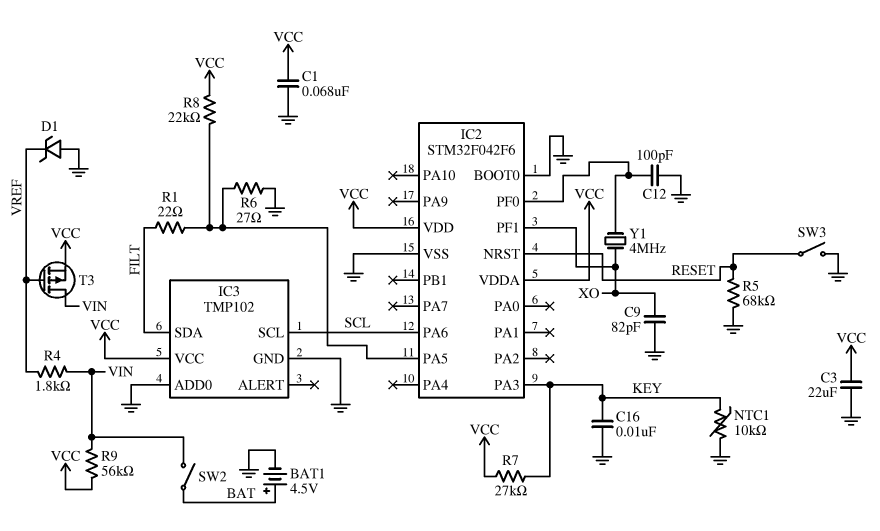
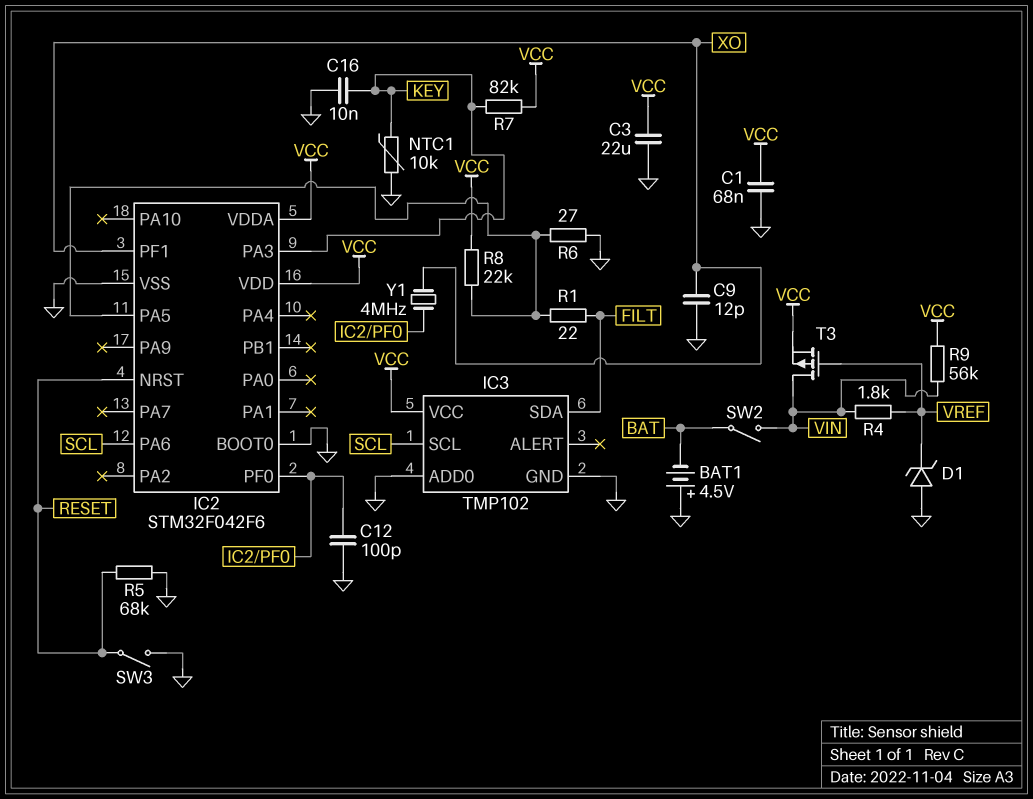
BAT1: 4.5V (plus BAT, minus GND) -> 4.5V (plus GND, minus BAT)
C9: 82pF (GND, XO) -> 12pF (GND, XO)
R7: 27k (KEY, VCC) -> 82k (KEY, VCC)

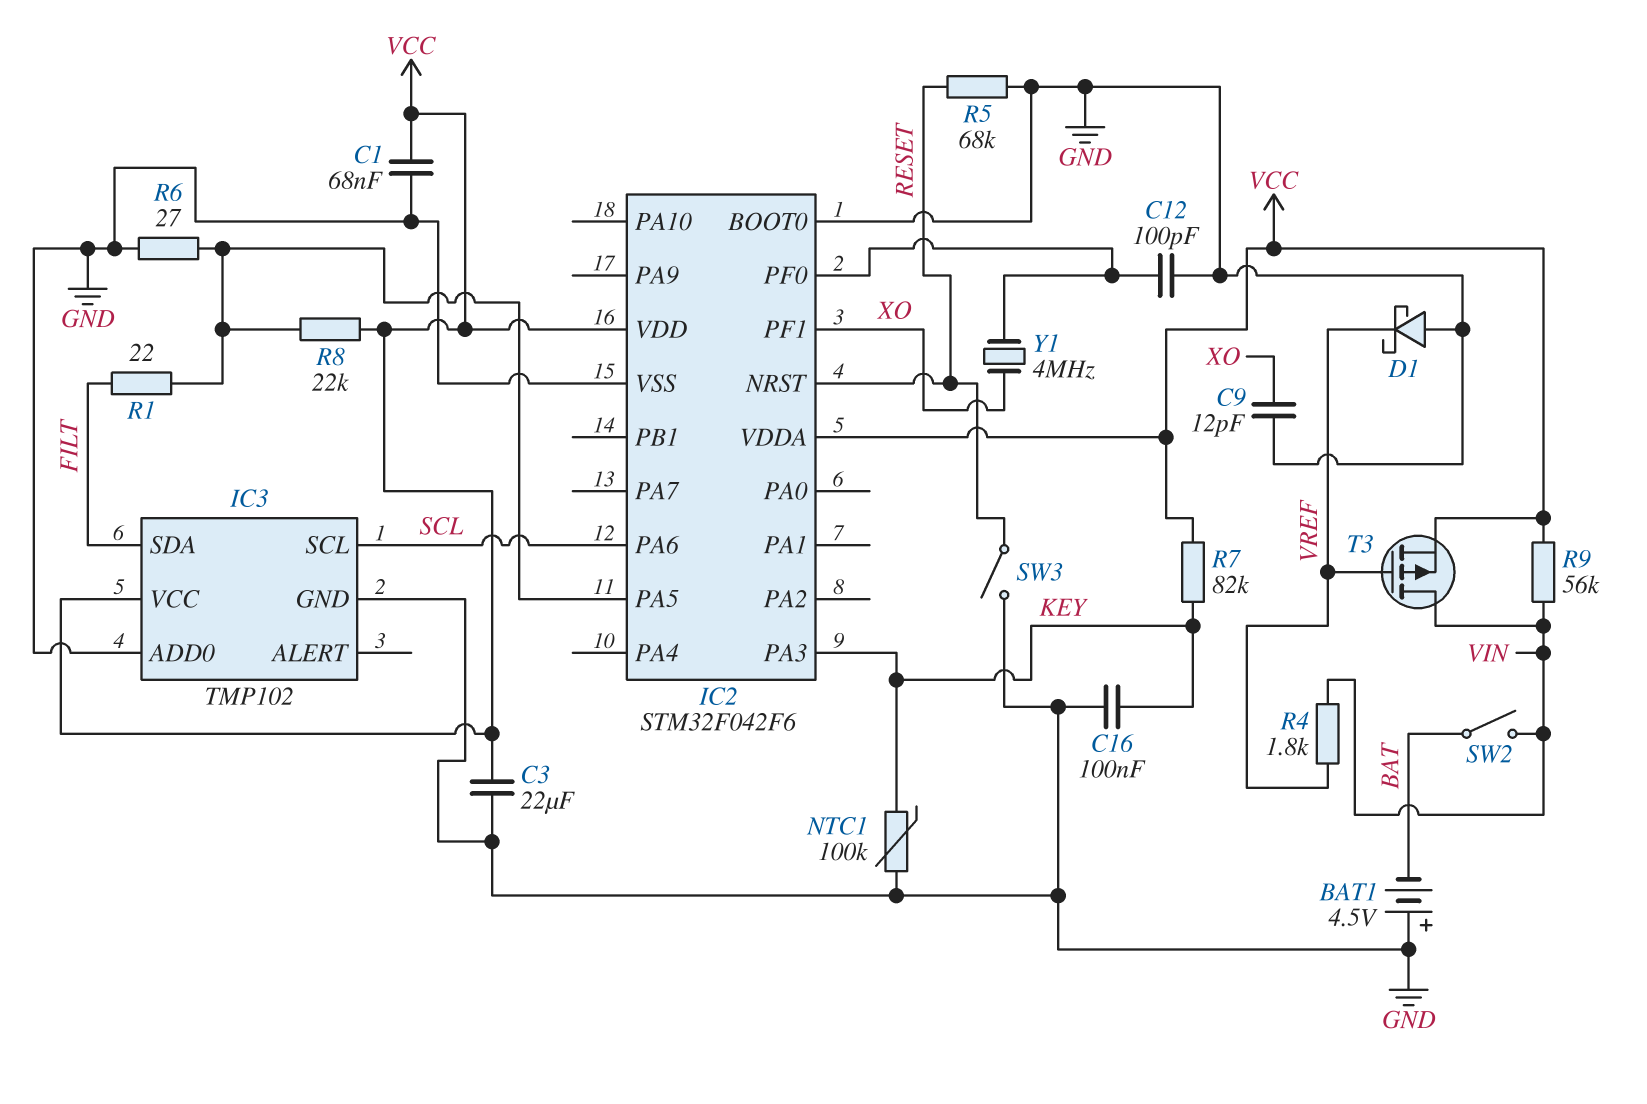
C16: 10nF (GND, KEY) -> 100nF (GND, KEY)
D1: zener (A GND, K VREF) -> schottky (A GND, K VREF)
NTC1: 10k (GND, KEY) -> 100k (GND, KEY)

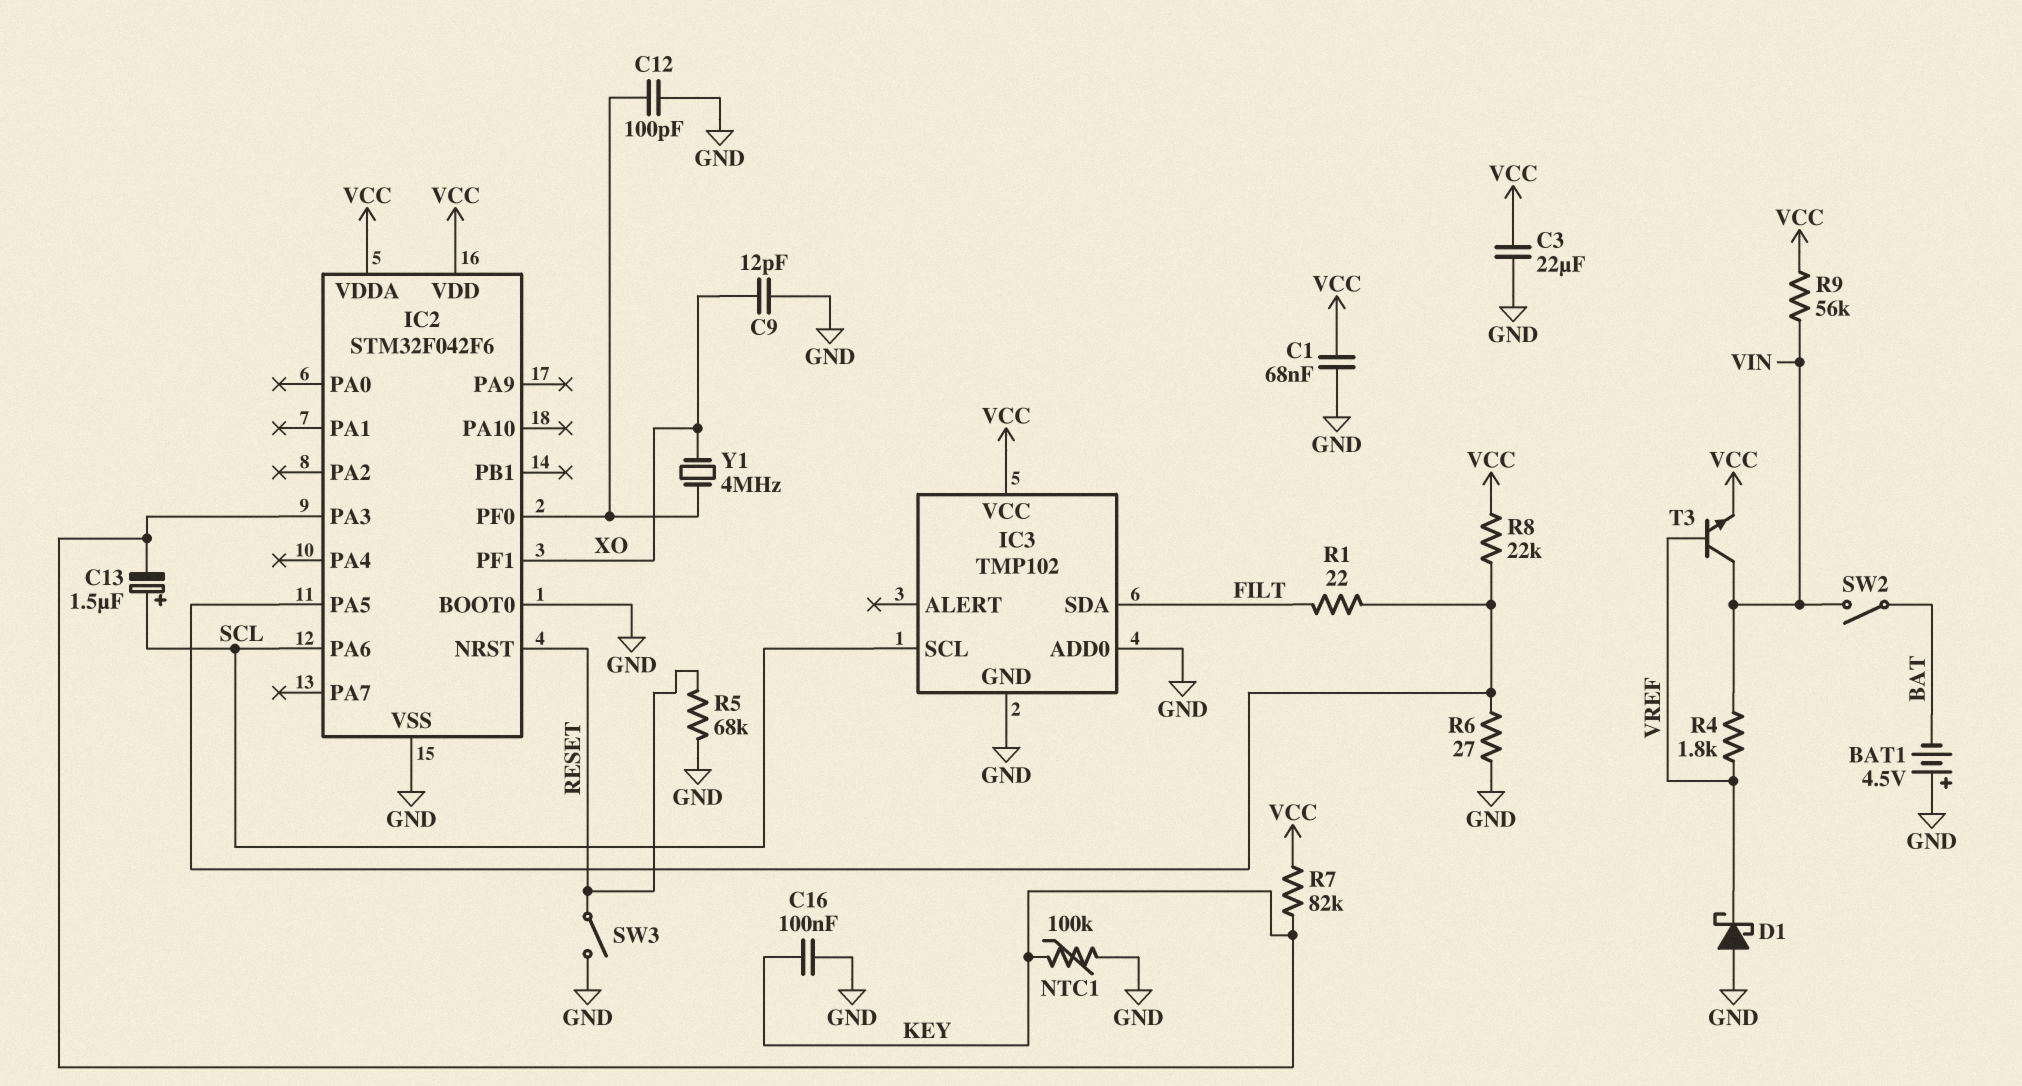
C13: none -> 1.5uF (plus SCL, minus KEY)
T3: PMOS (G VREF, D VIN, S VCC) -> NPN (B VREF, C VIN, E VCC)

